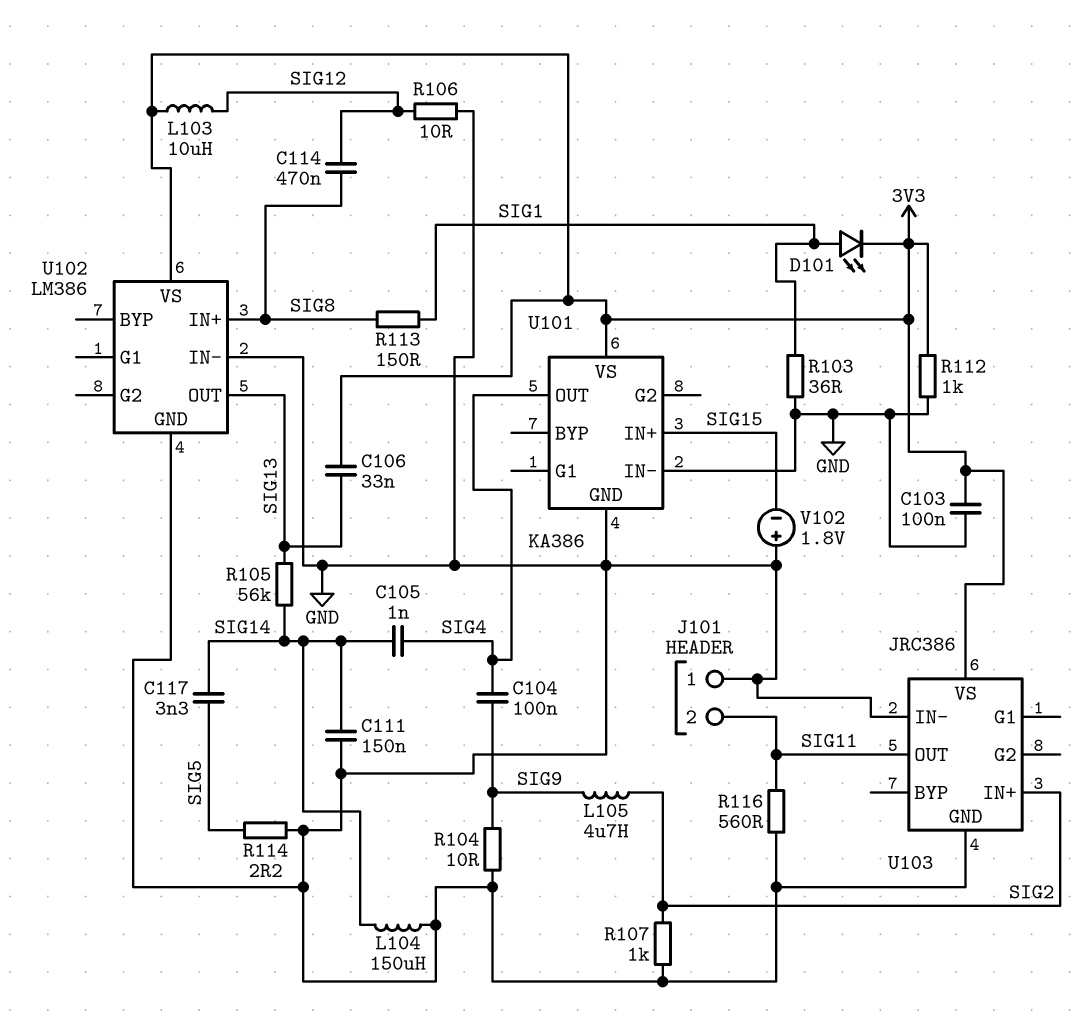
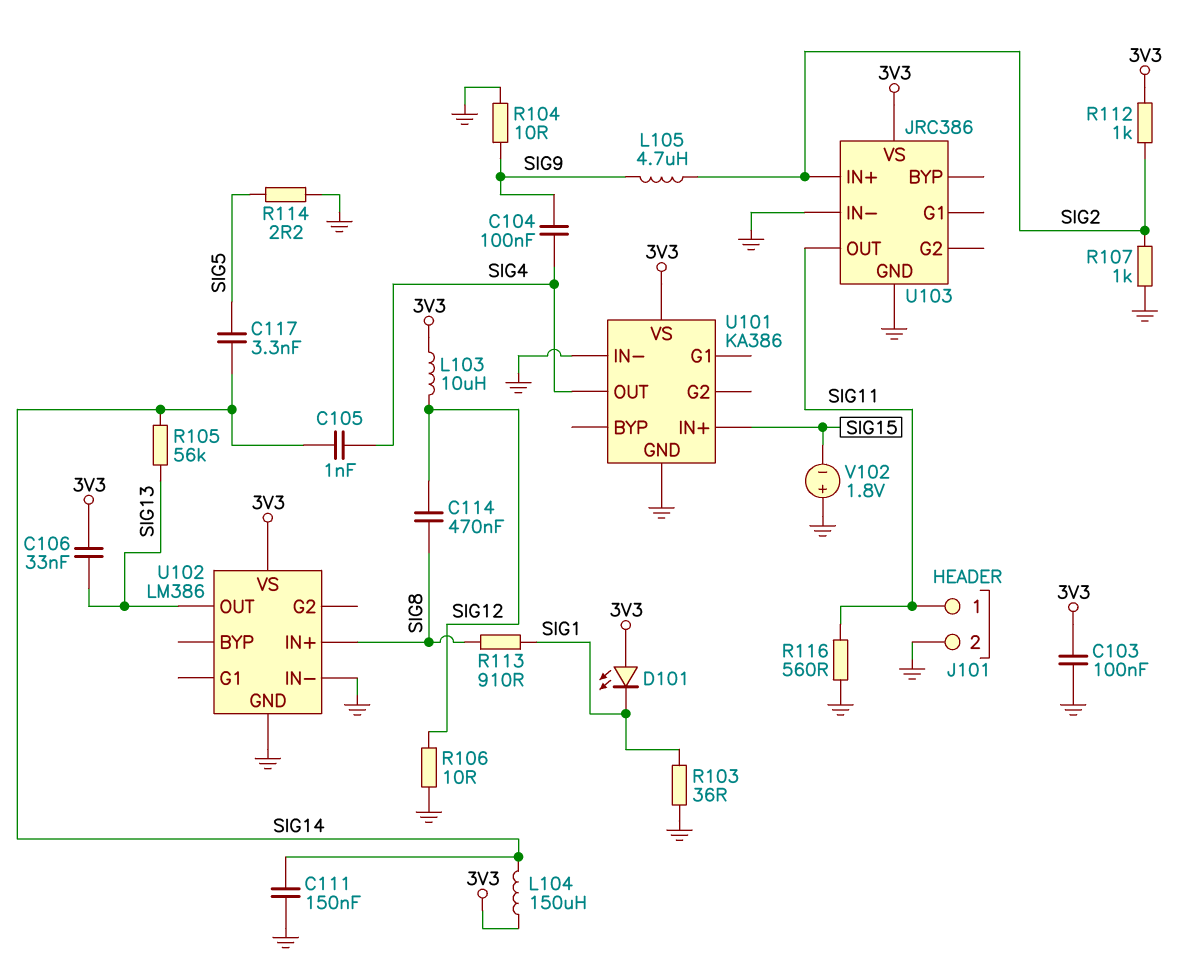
D101: LED (A SIG1, K 3V3) -> LED (A 3V3, K SIG1)
J101 pin 1: GND -> SIG11
J101 pin 2: SIG11 -> GND
L104: 150uH (GND, SIG14) -> 150uH (3V3, SIG14)
R112: 1k (3V3, GND) -> 1k (3V3, SIG2)
R113: 150 (SIG1, SIG8) -> 910 (SIG1, SIG8)

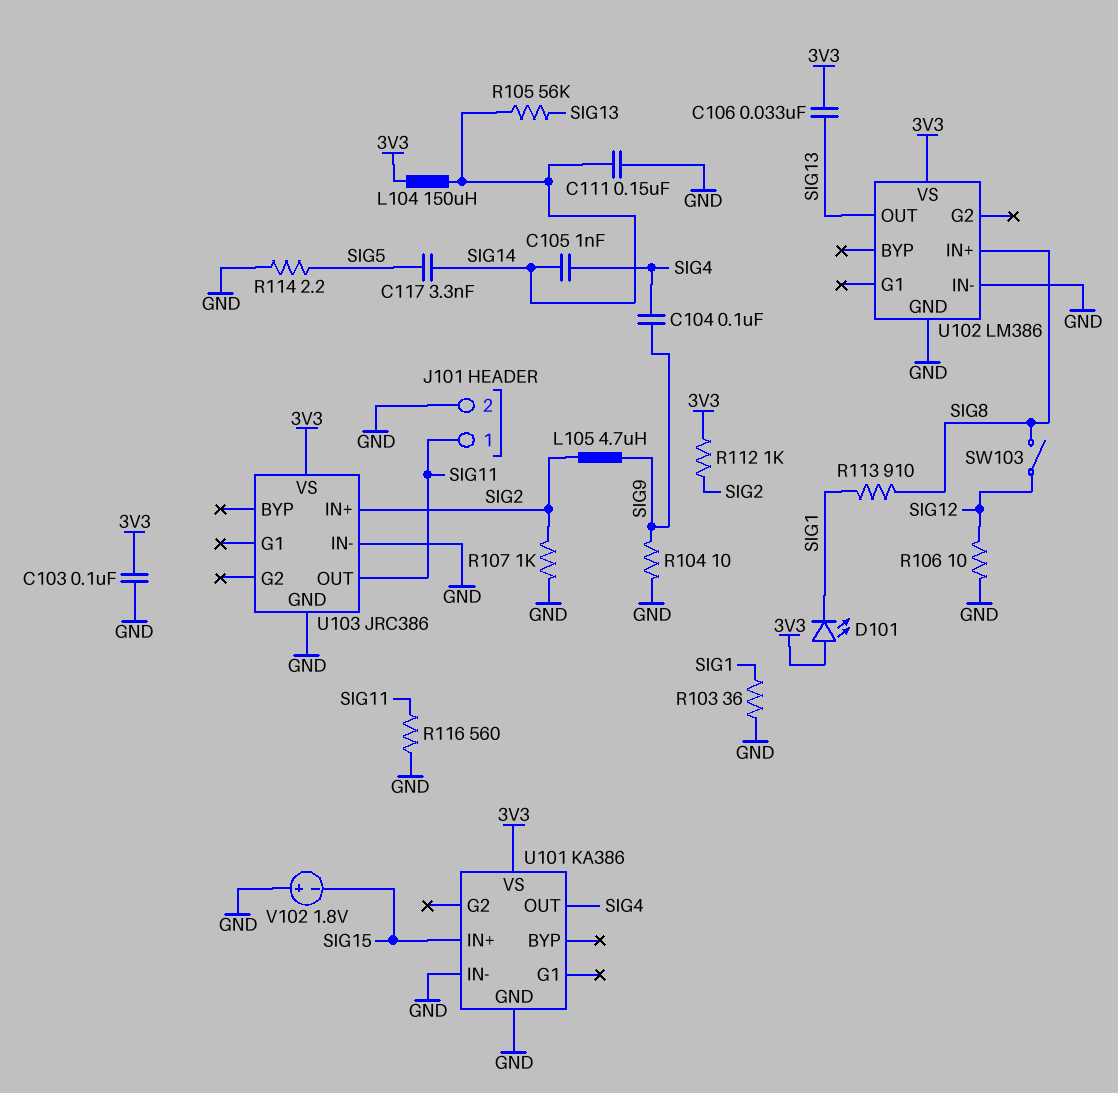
C114: 470nF (SIG8, SIG12) -> none
L103: 10uH (3V3, SIG12) -> none
SW103: none -> switch (SIG8, SIG12)

